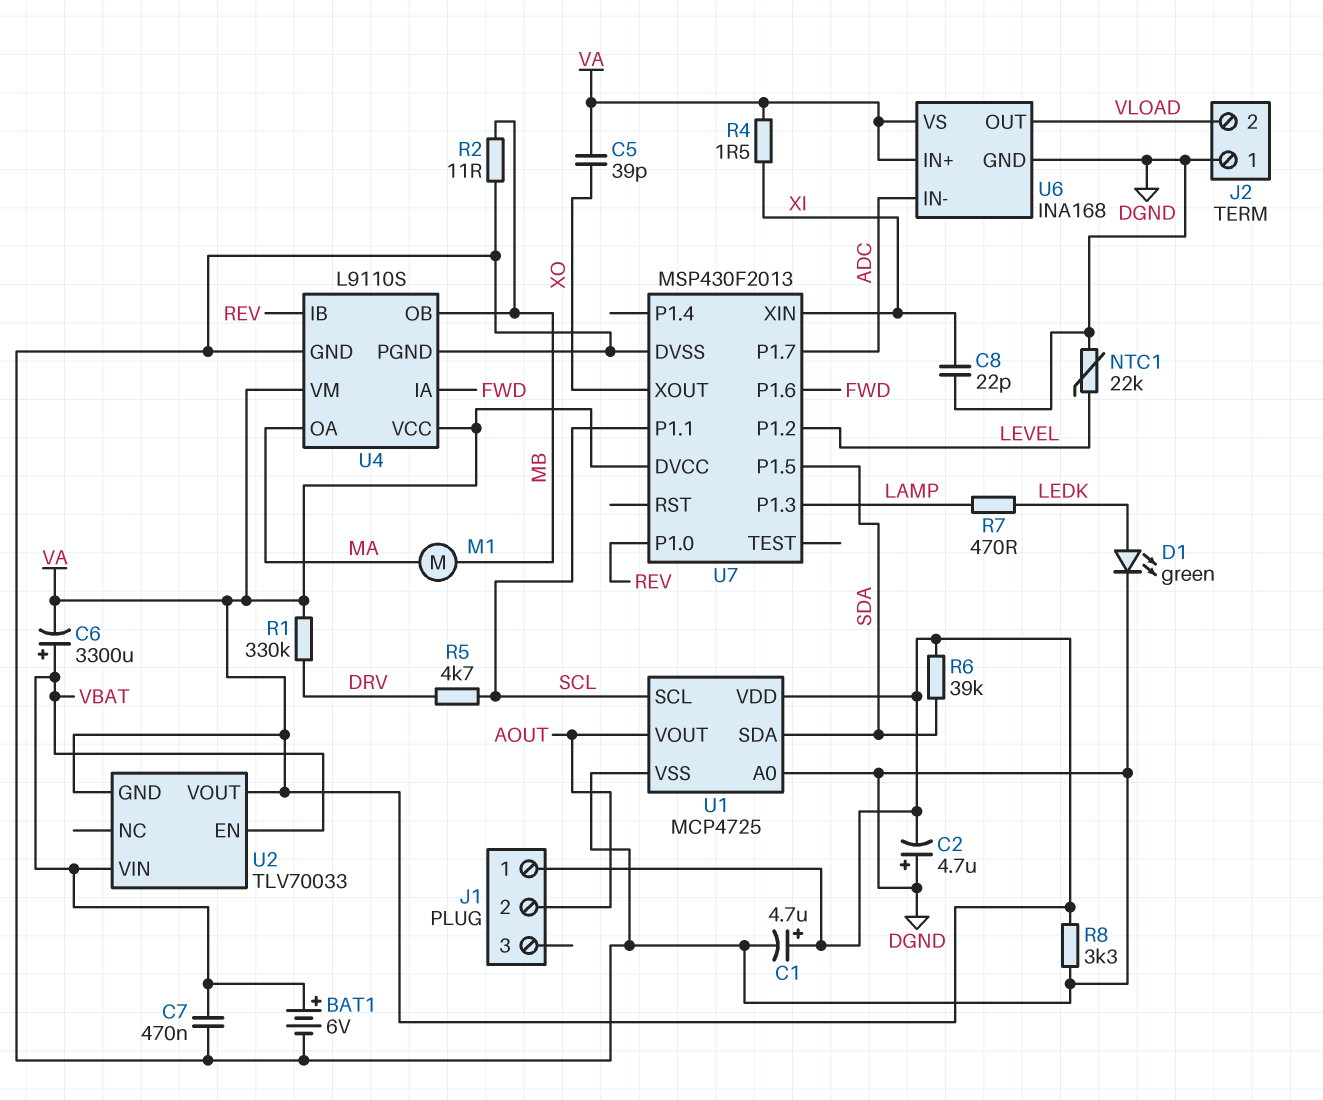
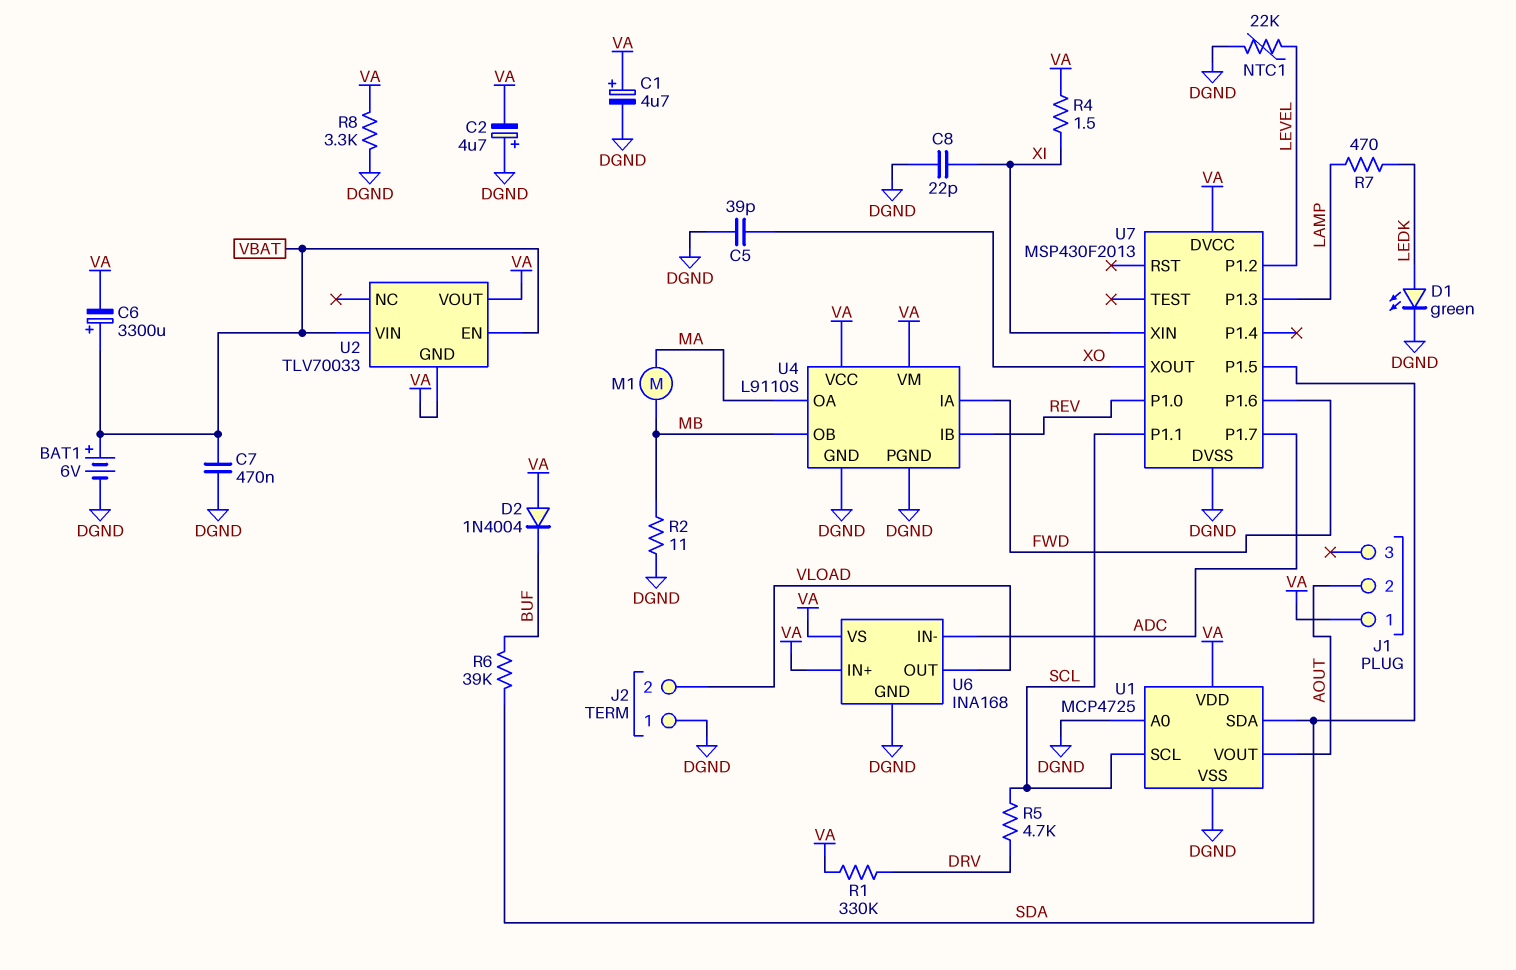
C5: 39pF (VA, XO) -> 39pF (DGND, XO)
D2: none -> diode 1N4004 (A VA, K BUF)
R6: 39k (SDA, VA) -> 39k (BUF, SDA)

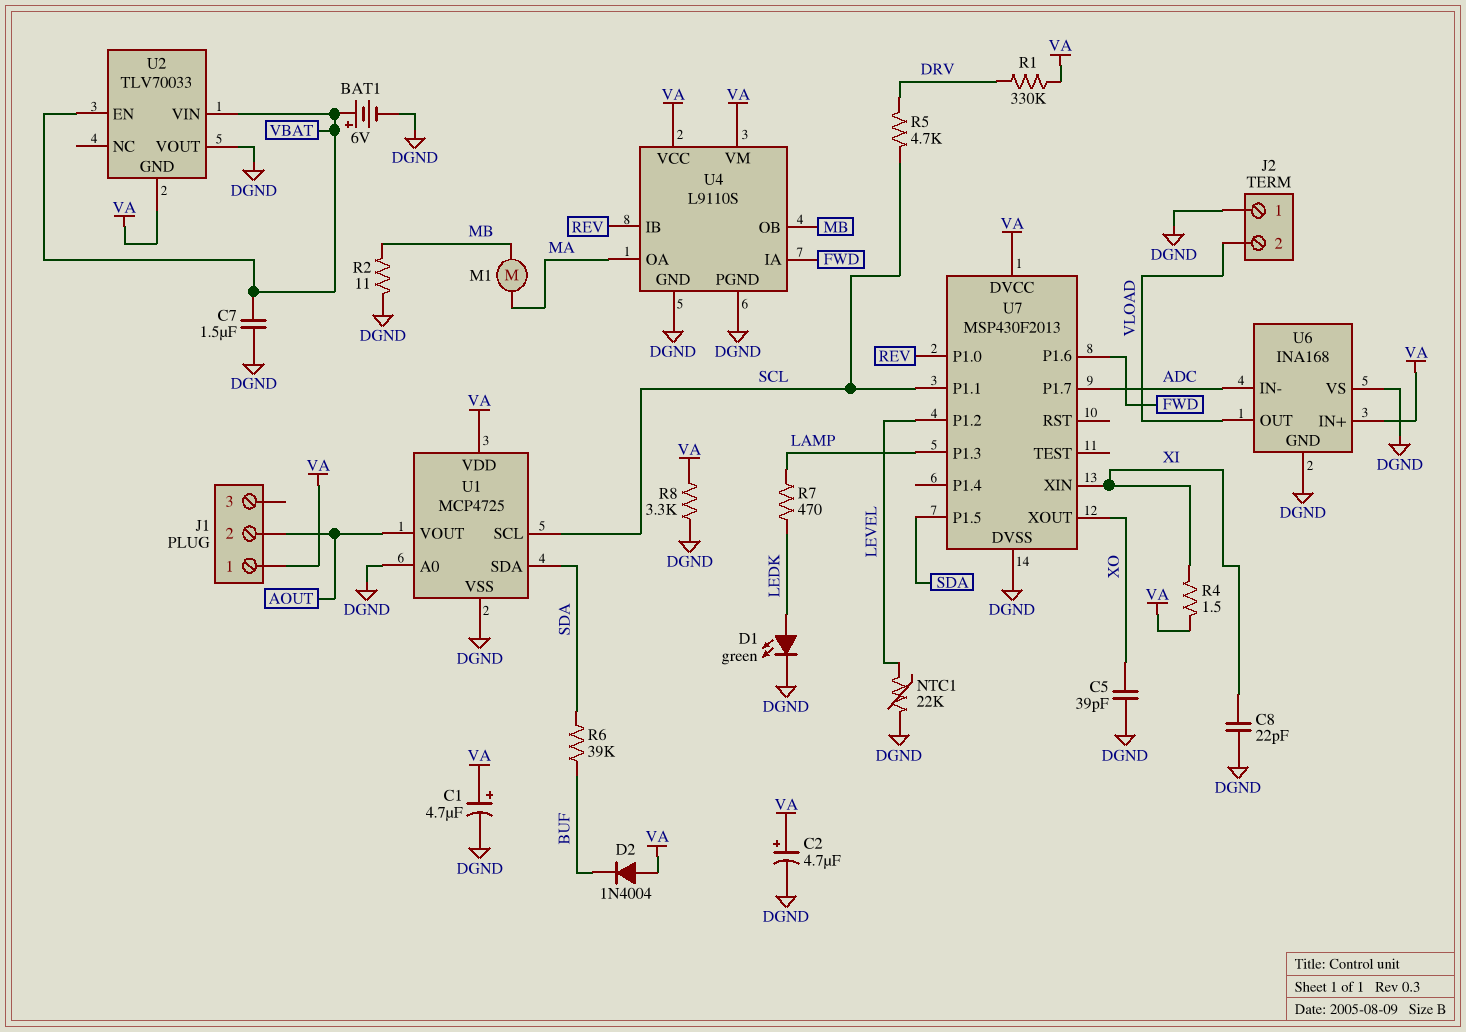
C2: 4.7uF (plus DGND, minus VA) -> 4.7uF (plus VA, minus DGND)
C6: 3300uF (plus VBAT, minus VA) -> none
C7: 470nF (DGND, VBAT) -> 1.5uF (DGND, VBAT)
U2 pin VOUT: VA -> DGND
U6 pin VS: VA -> DGND

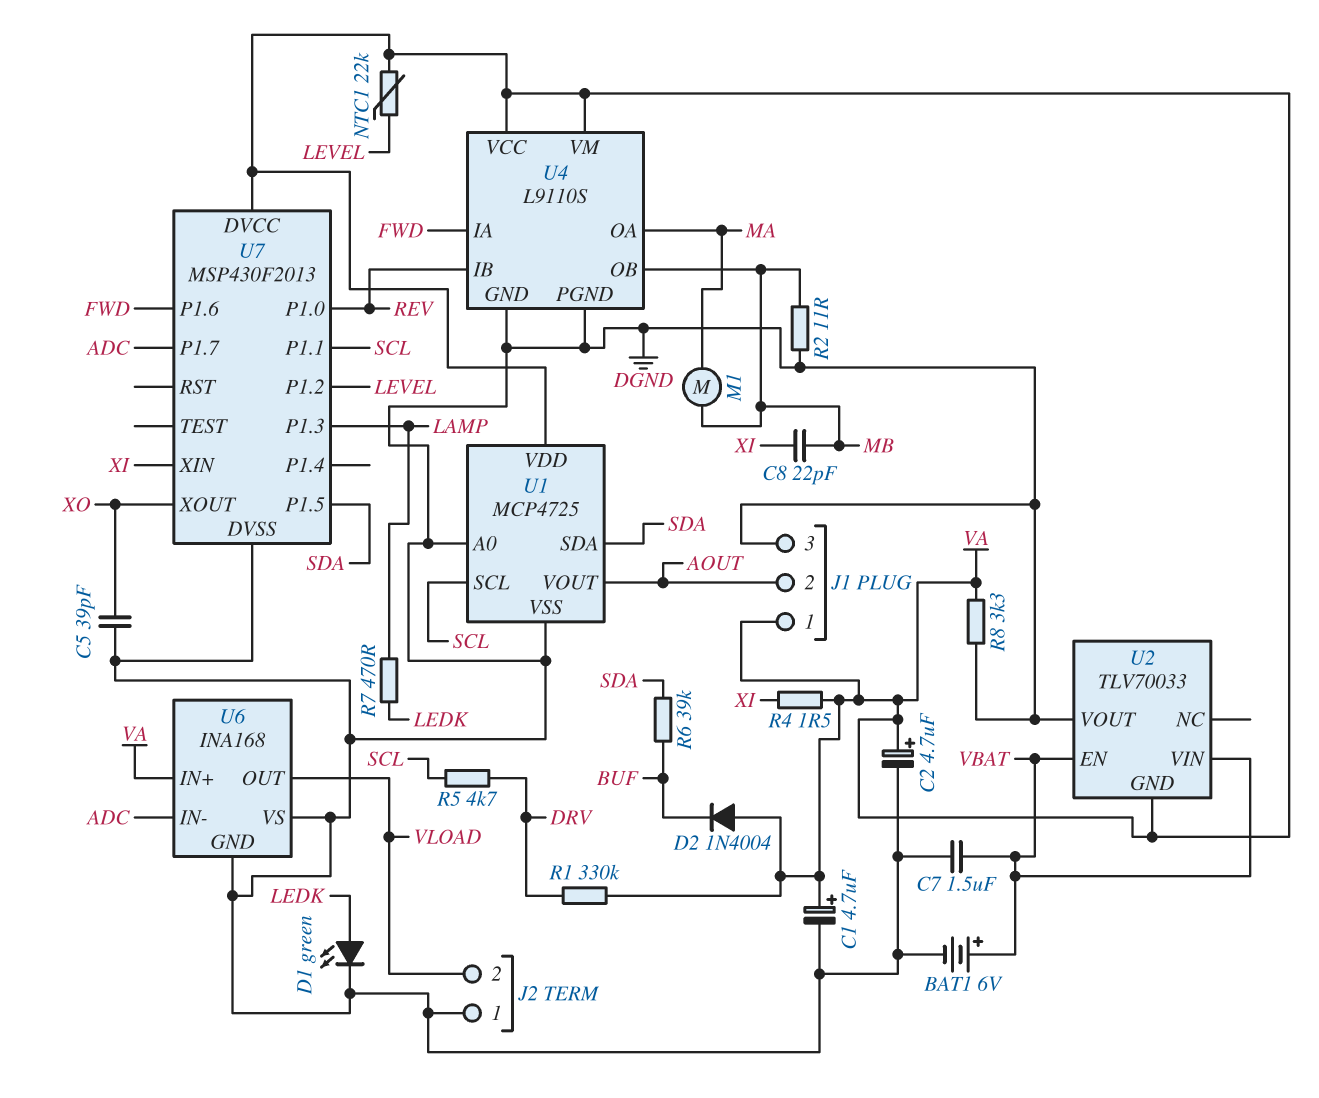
C8: 22pF (DGND, XI) -> 22pF (MB, XI)
J1 pin 3: none -> DGND
NTC1: 22k (DGND, LEVEL) -> 22k (LEVEL, VA)

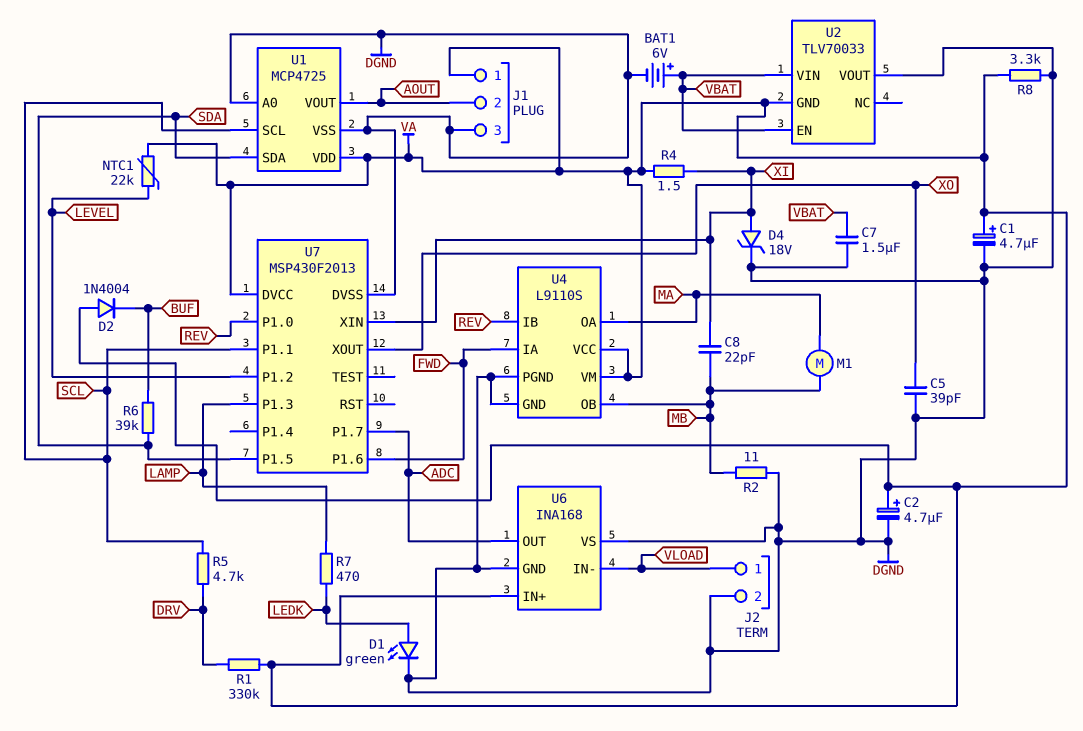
D4: none -> zener 18V (A XI, K DGND)
J2 pin 1: DGND -> VLOAD
J2 pin 2: VLOAD -> DGND
U6 pin IN-: ADC -> VLOAD
U6 pin OUT: VLOAD -> ADC

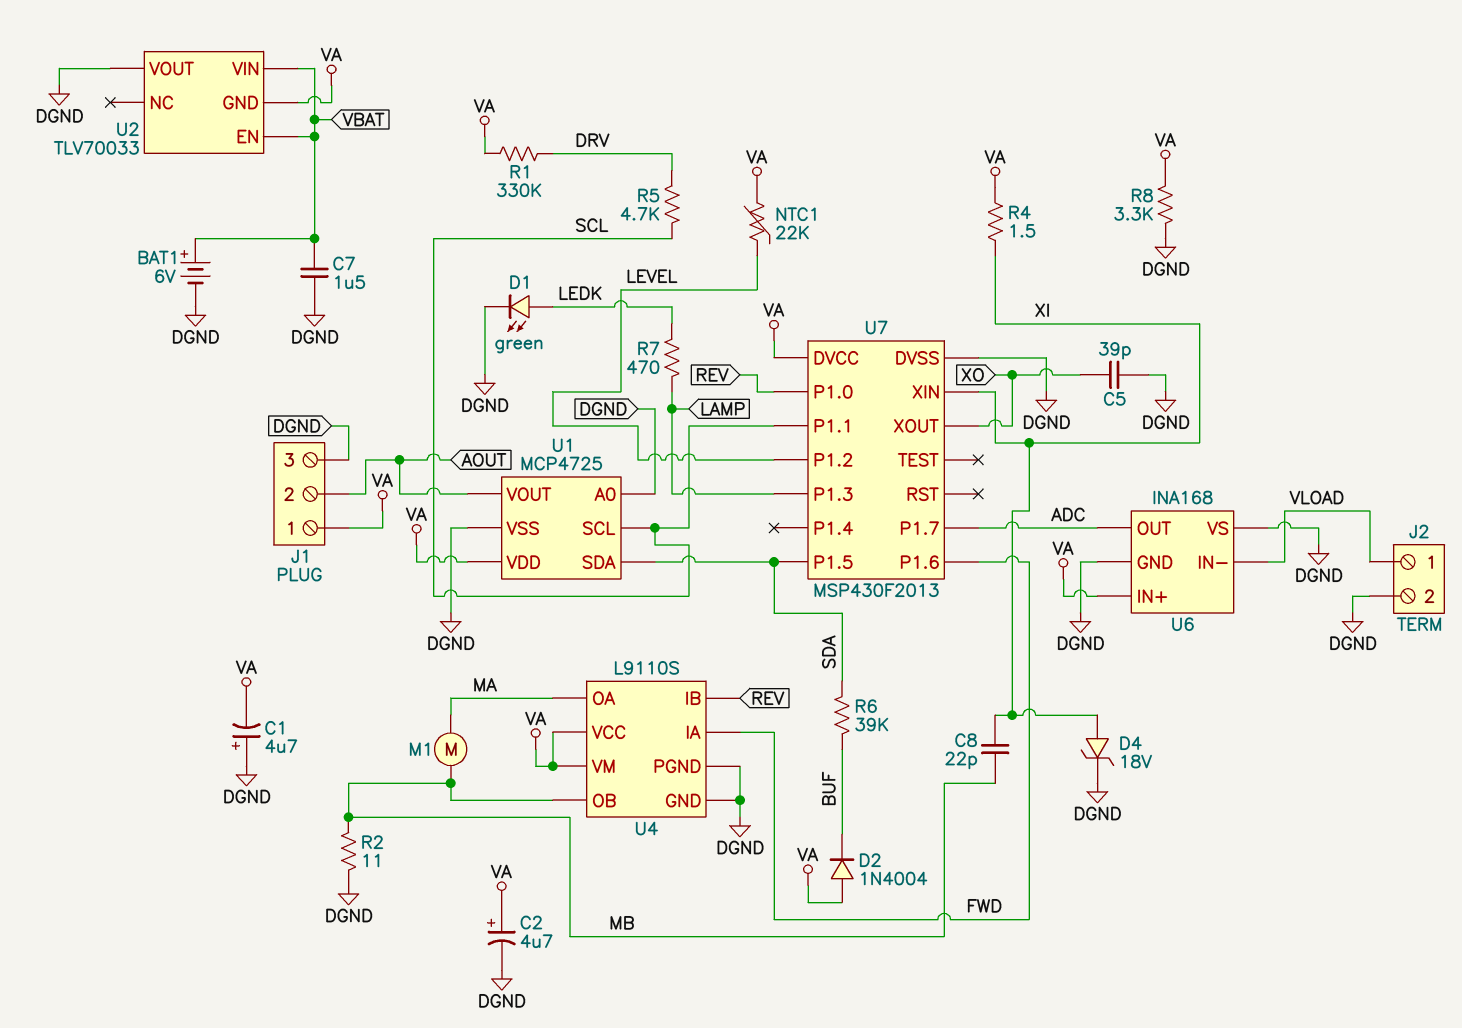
C1: 4.7uF (plus VA, minus DGND) -> 4.7uF (plus DGND, minus VA)

